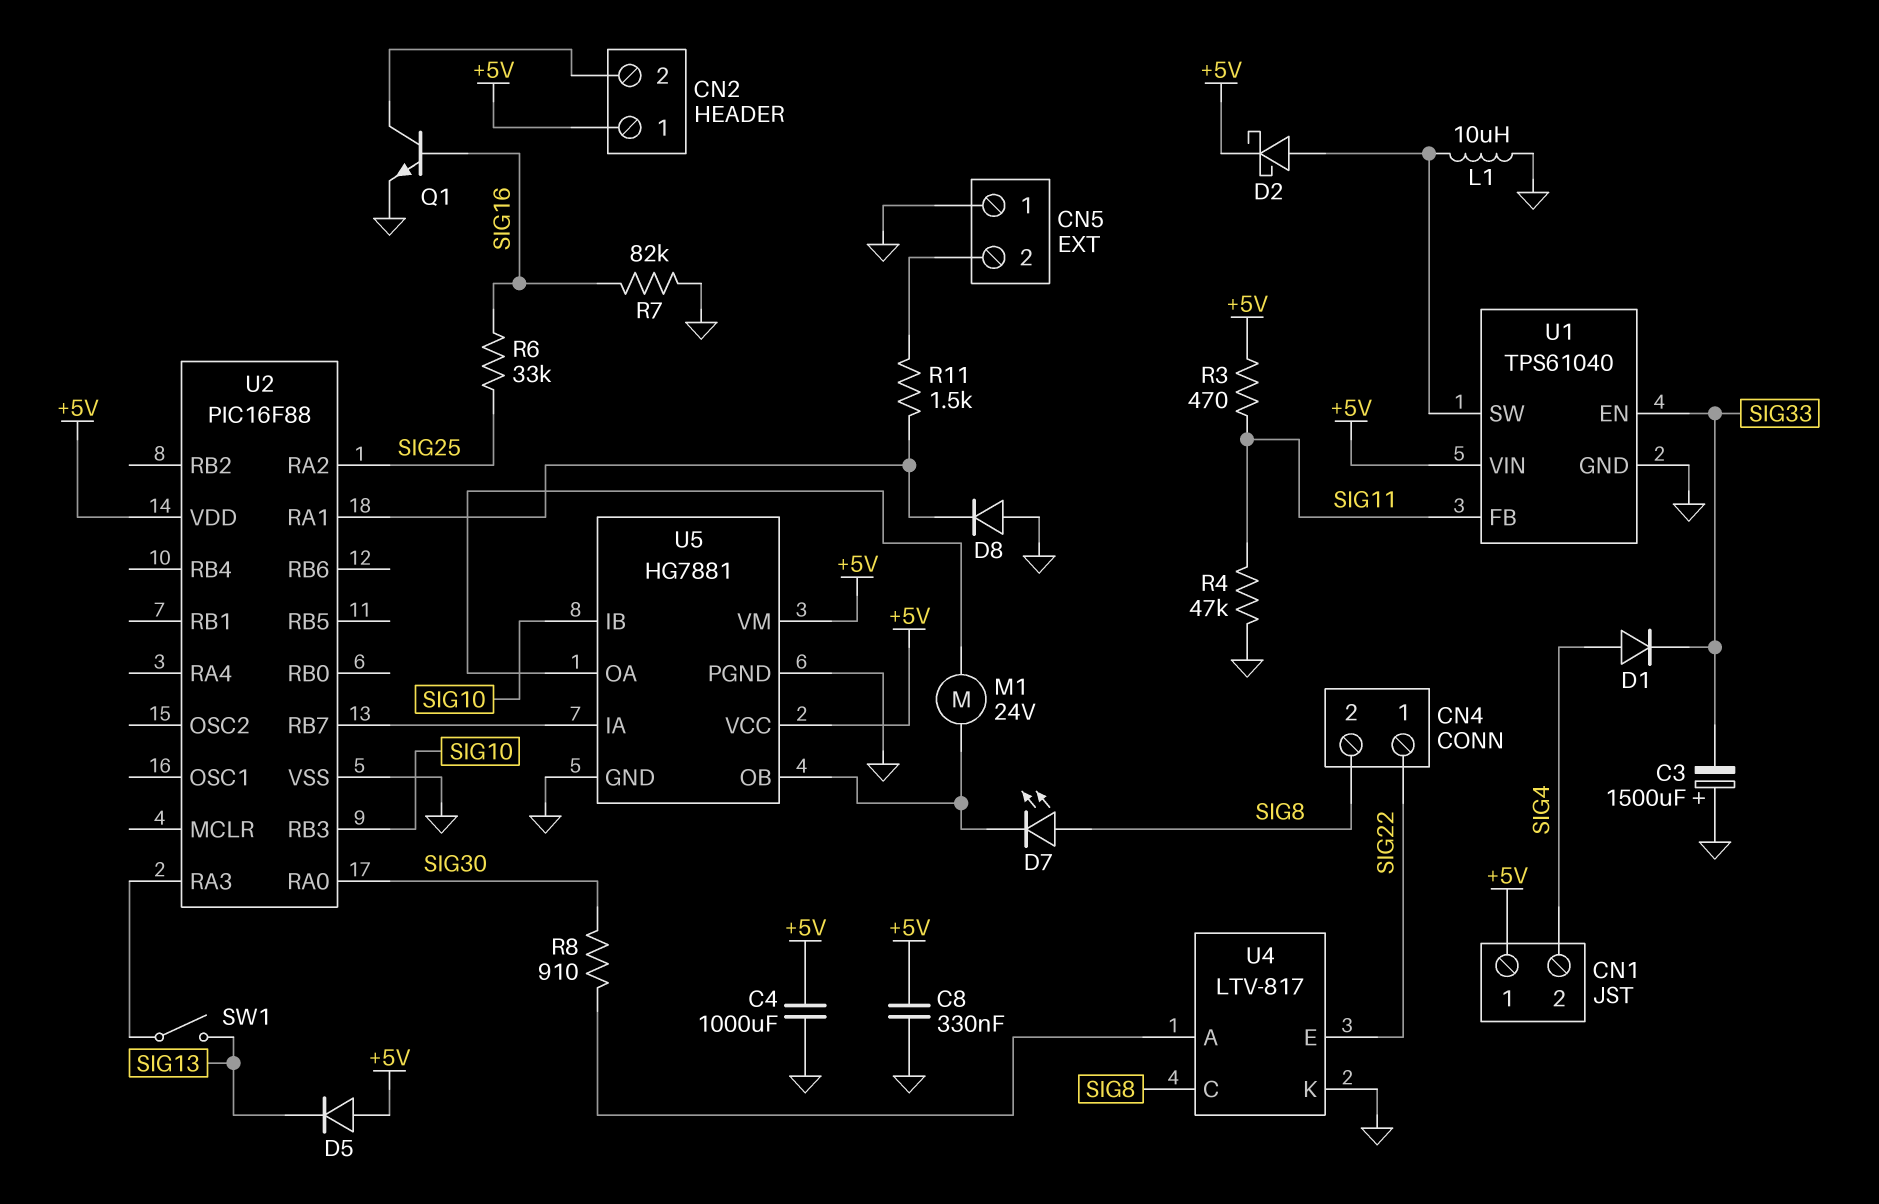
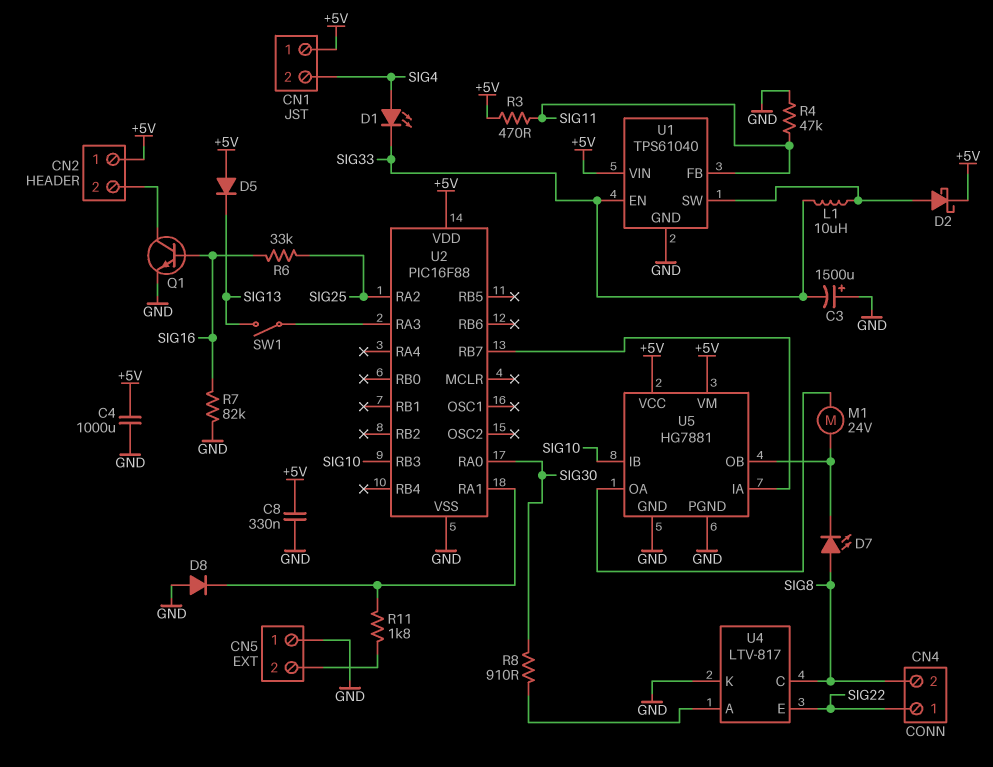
D1: diode (A SIG4, K SIG33) -> LED (A SIG4, K SIG33)
L1: 10uH (GND, U1/SW) -> 10uH (SIG33, U1/SW)
R11: 1.5k (CN5/2, U2/RA1) -> 1.8k (CN5/2, U2/RA1)

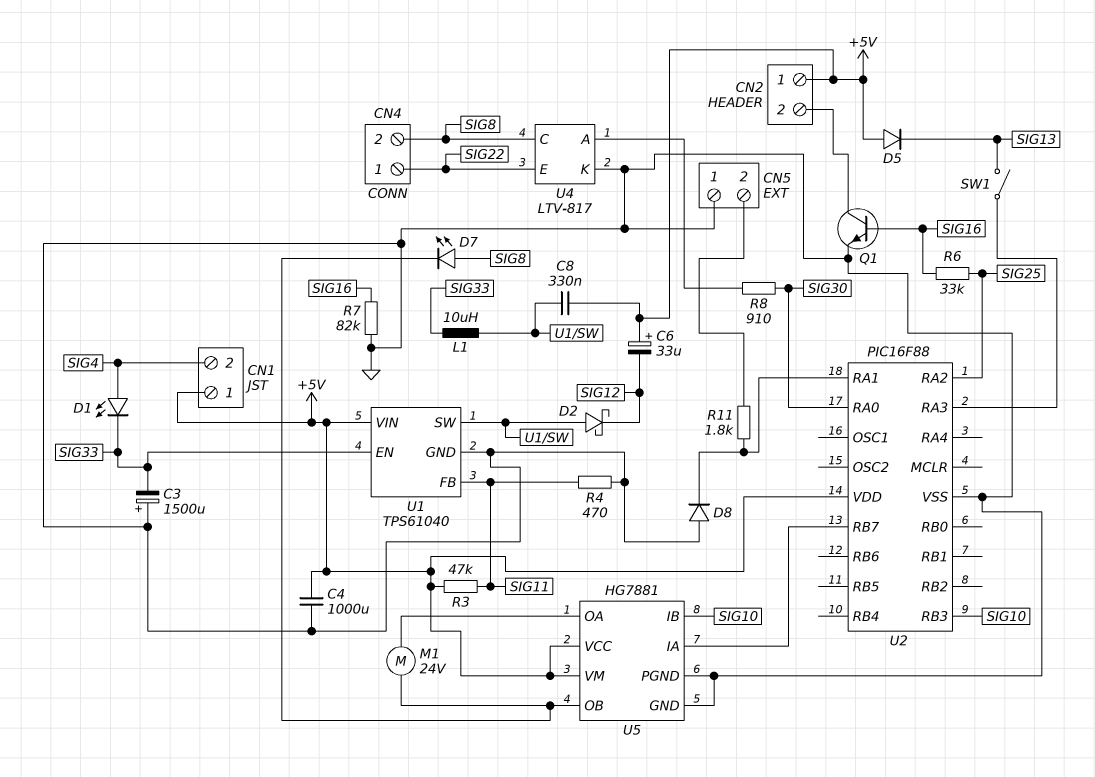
C6: none -> 33uF (plus +5V, minus SIG12)
C8: 330nF (+5V, GND) -> 330nF (+5V, U1/SW)
D2: schottky (A U1/SW, K +5V) -> schottky (A U1/SW, K SIG12)
R3: 470 (+5V, SIG11) -> 47k (+5V, SIG11)
R4: 47k (GND, SIG11) -> 470 (GND, SIG11)

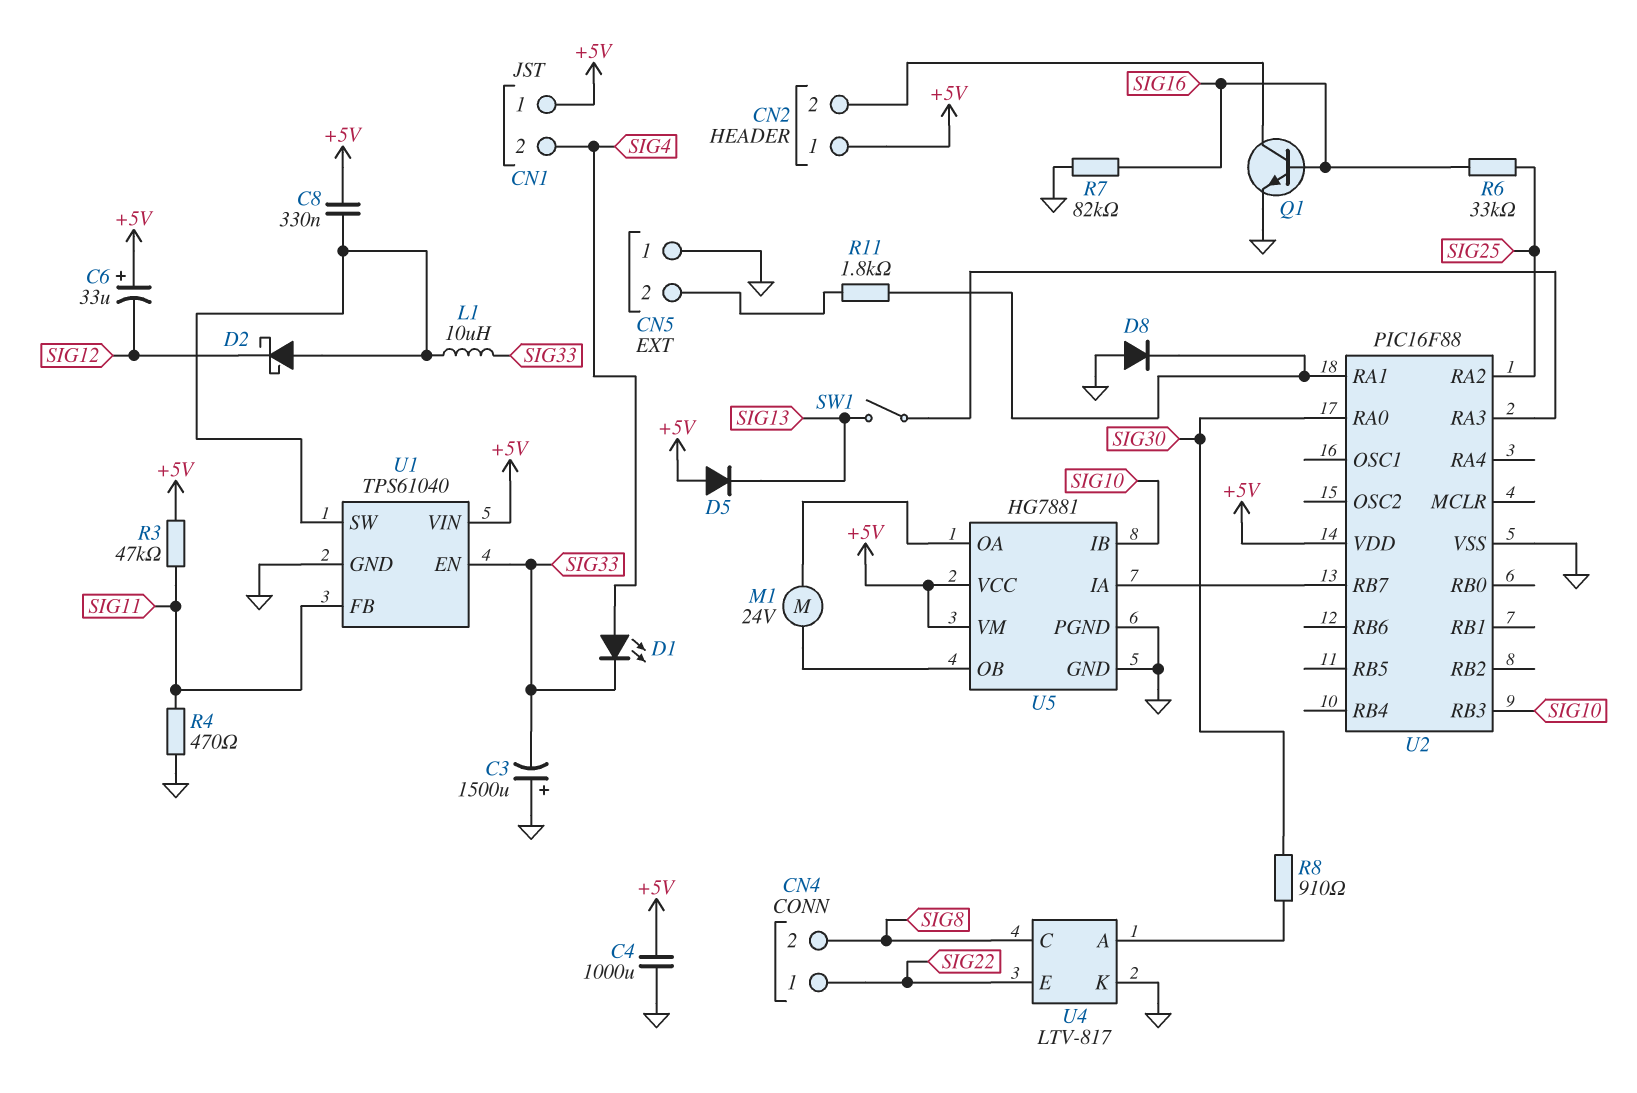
D7: LED (A SIG8, K U5/OB) -> none

